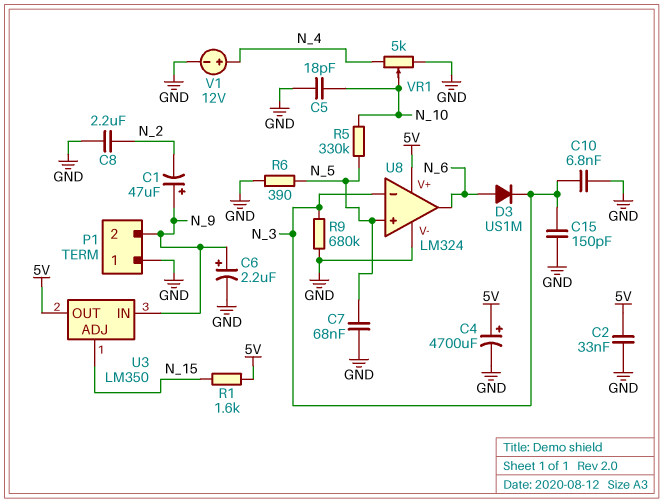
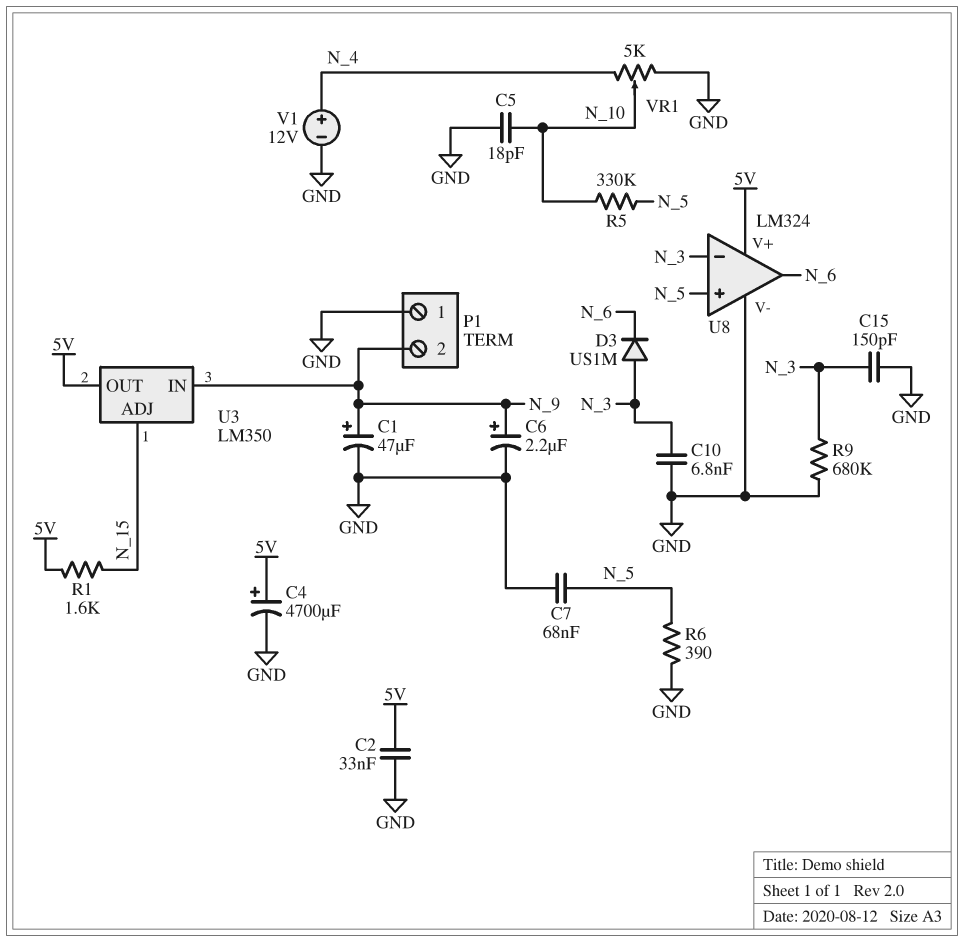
C1: 47uF (plus N_9, minus N_2) -> 47uF (plus N_9, minus GND)
C8: 2.2uF (GND, N_2) -> none
D3: diode US1M (A N_6, K N_3) -> diode US1M (A N_3, K N_6)

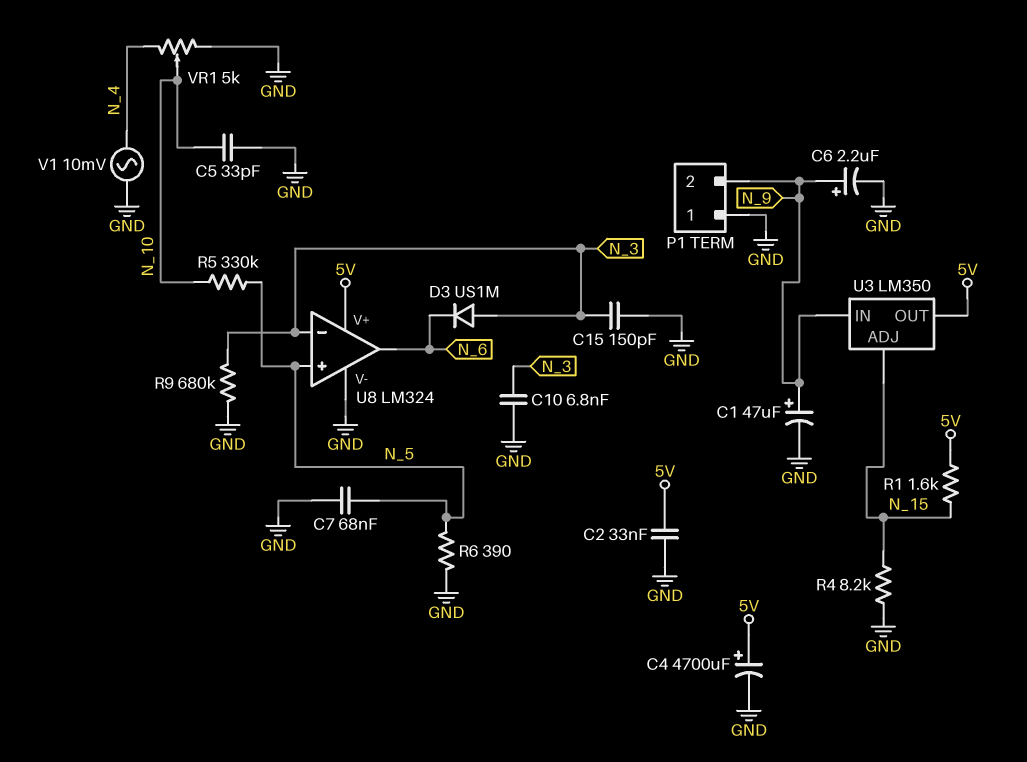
C5: 18pF (GND, N_10) -> 33pF (GND, N_10)
R4: none -> 8.2k (GND, N_15)
V1: 12V (plus N_4, minus GND) -> AC 10mV (GND, N_4)

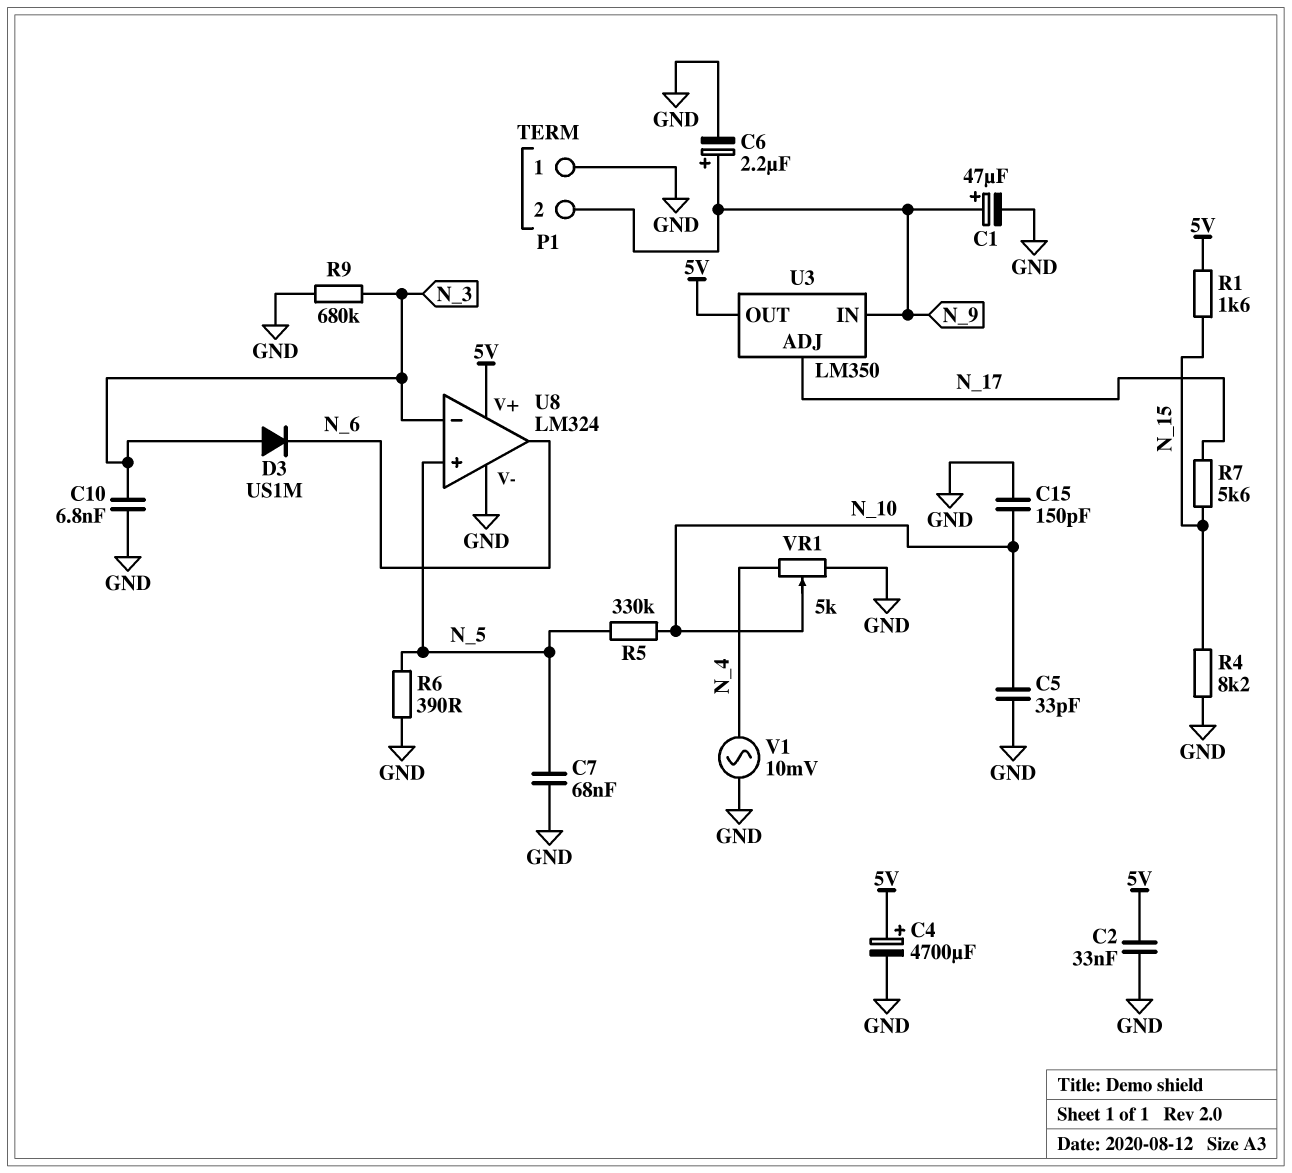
C15: 150pF (GND, N_3) -> 150pF (GND, N_10)
R7: none -> 5.6k (N_15, N_17)
U3 pin ADJ: N_15 -> N_17

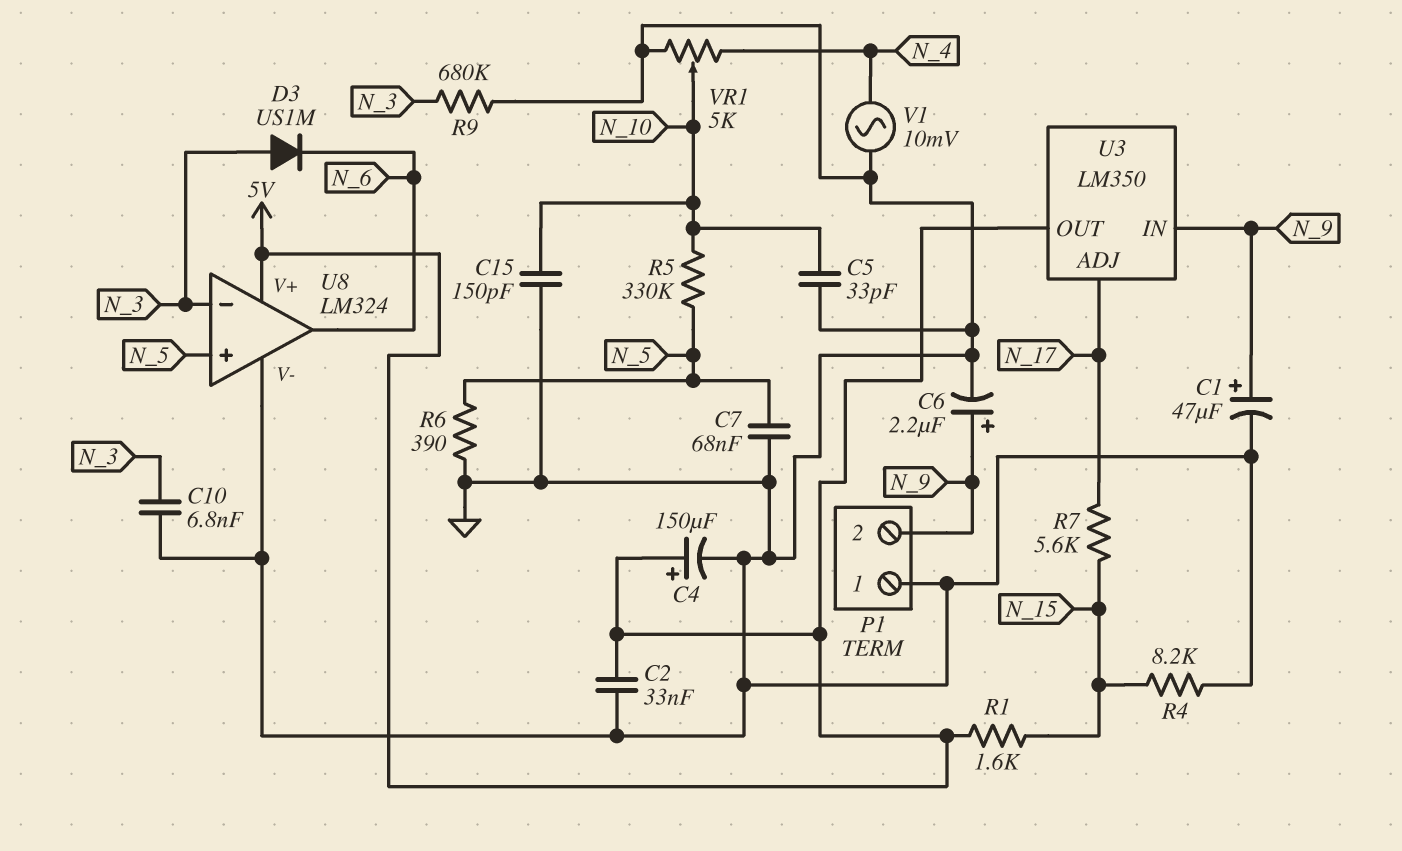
C4: 4700uF (plus 5V, minus GND) -> 150uF (plus 5V, minus GND)

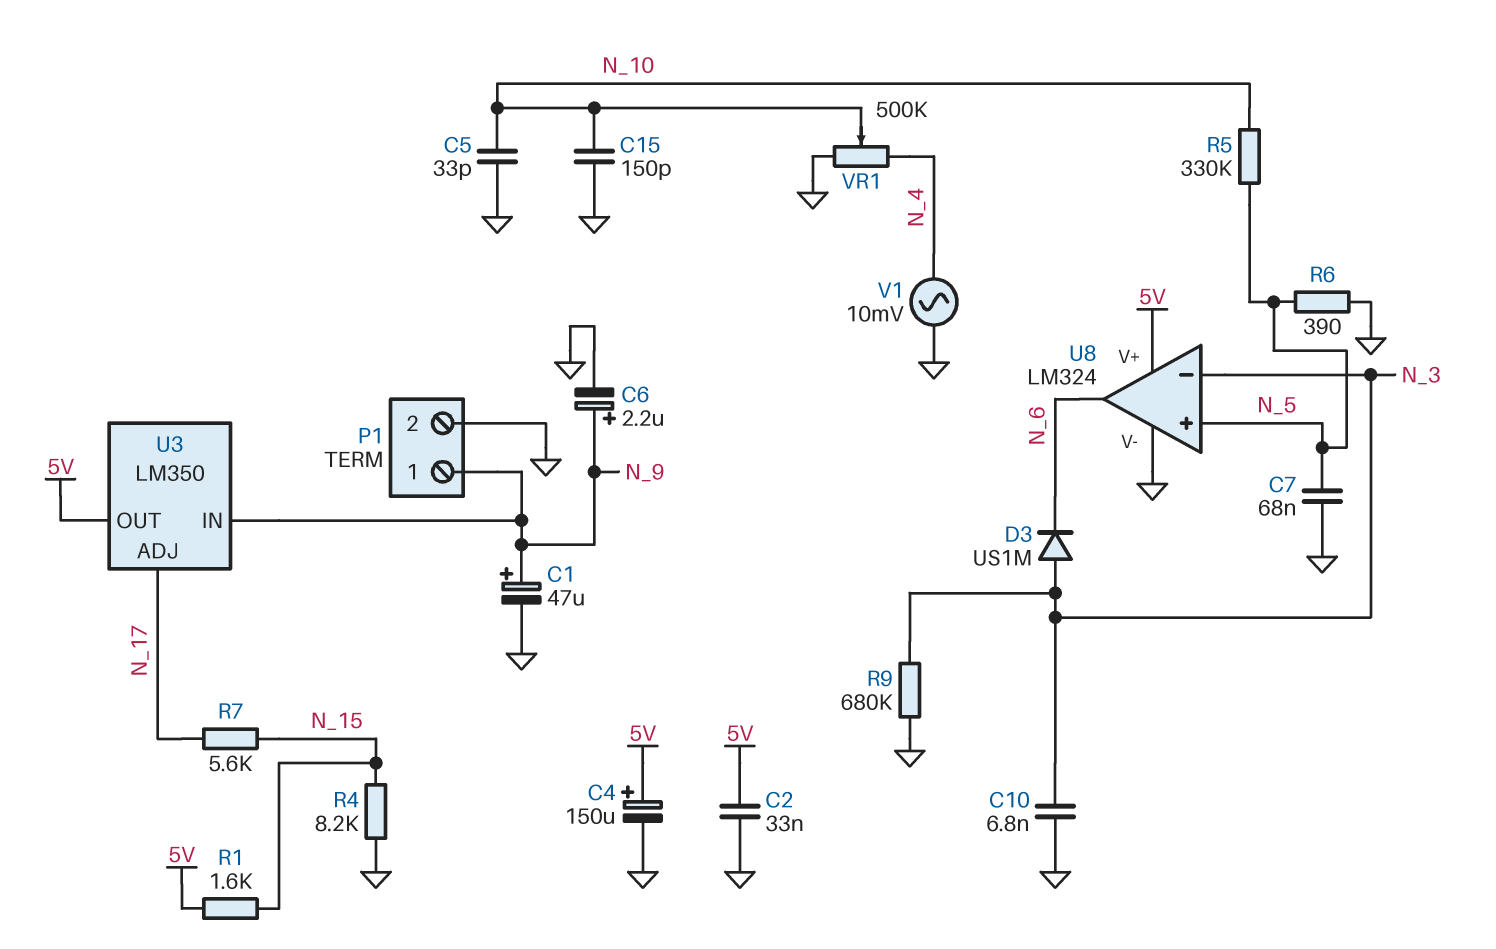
P1 pin 1: GND -> N_9
P1 pin 2: N_9 -> GND
VR1: 5k (GND, N_4, wiper N_10) -> 500k (GND, N_4, wiper N_10)

